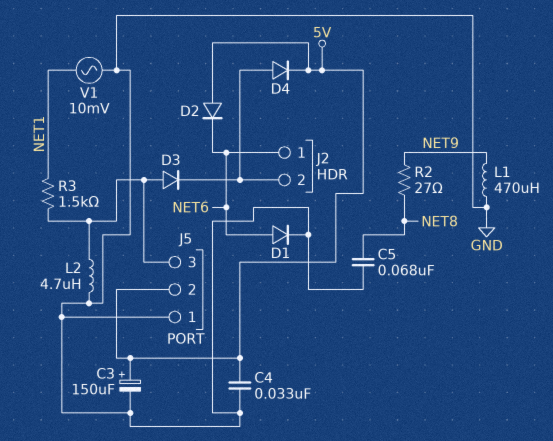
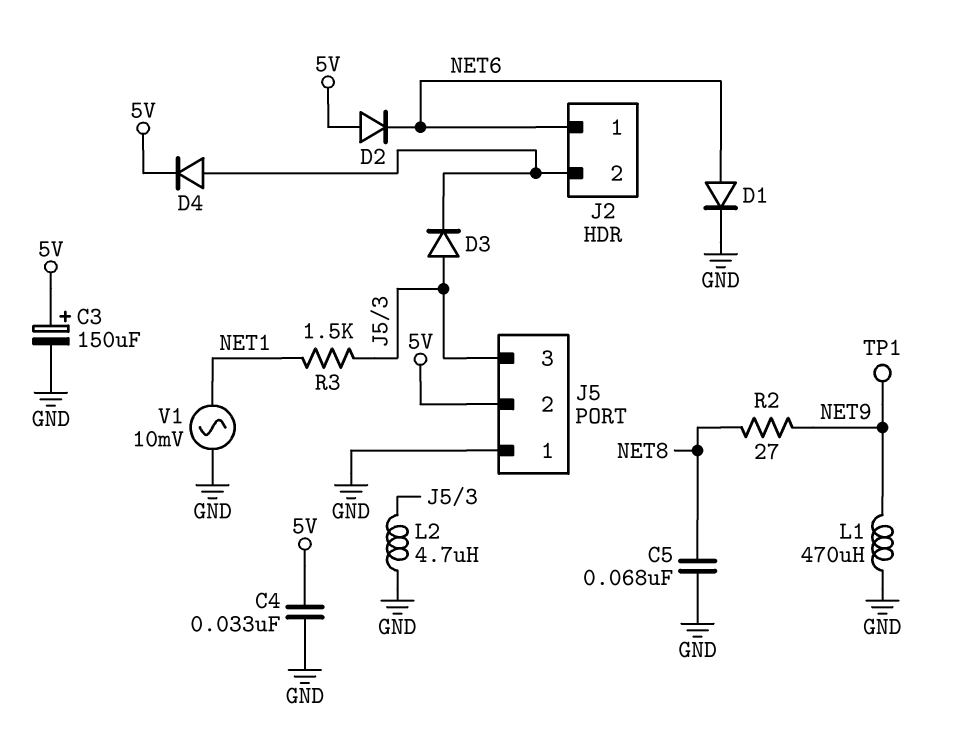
TP1: none -> test point (NET9)

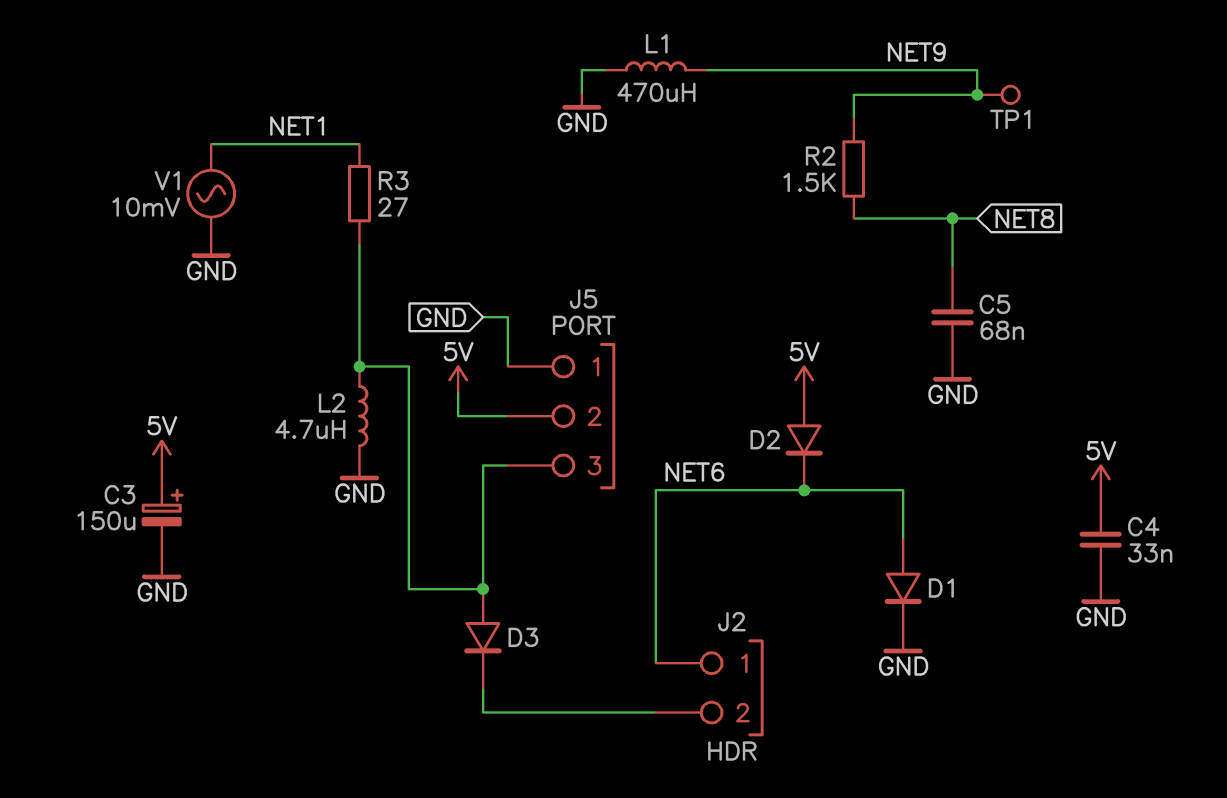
D4: diode (A J2/2, K 5V) -> none
R2: 27 (NET8, NET9) -> 1.5k (NET8, NET9)
R3: 1.5k (J5/3, NET1) -> 27 (J5/3, NET1)

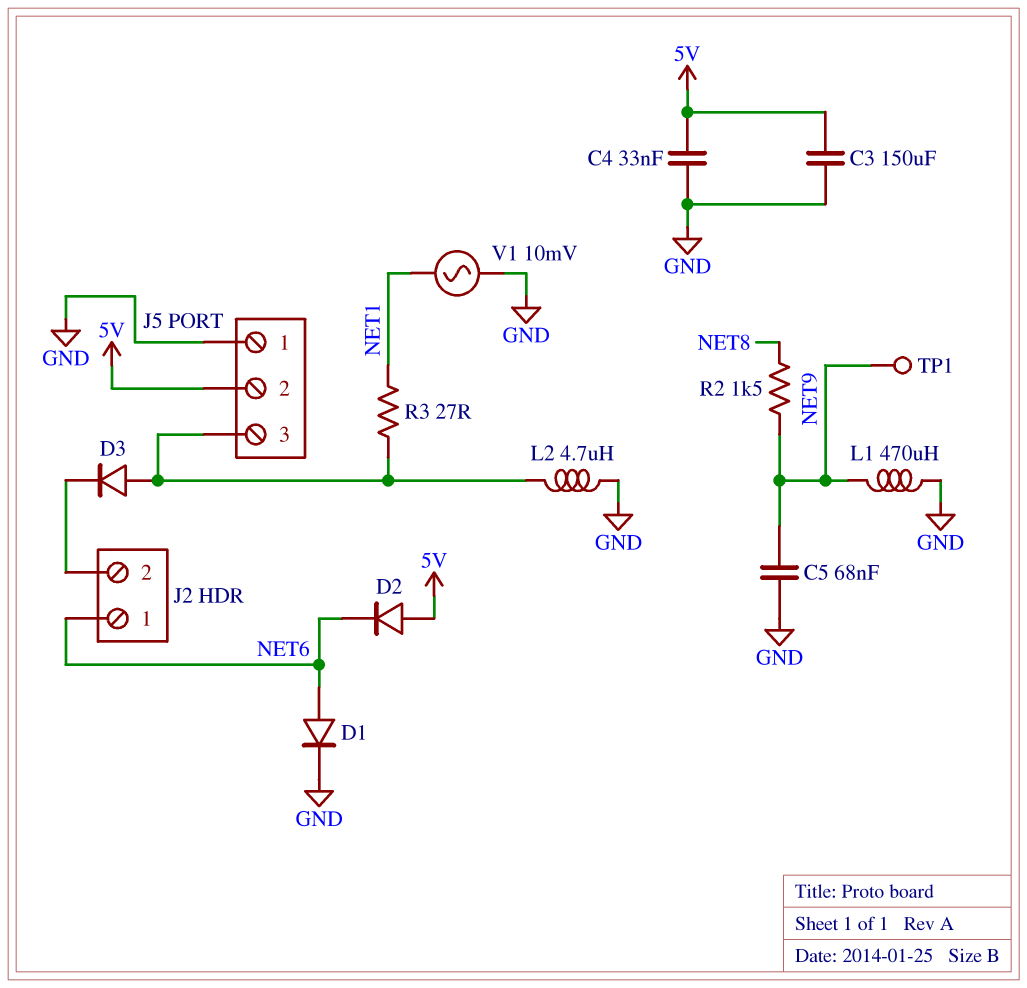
C3: 150uF (plus 5V, minus GND) -> 150uF (5V, GND)
C5: 68nF (GND, NET8) -> 68nF (GND, NET9)

